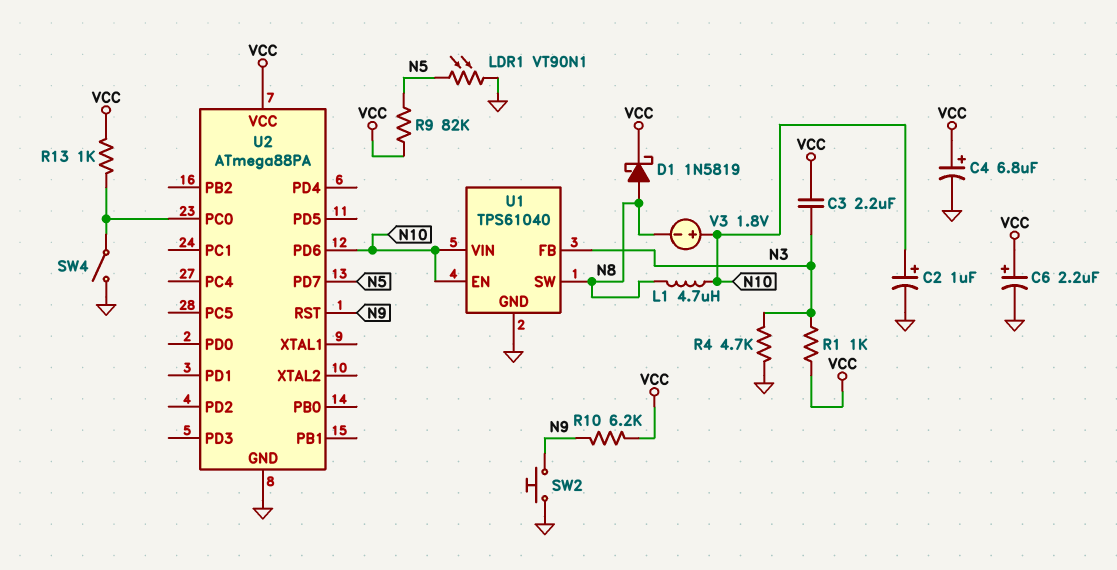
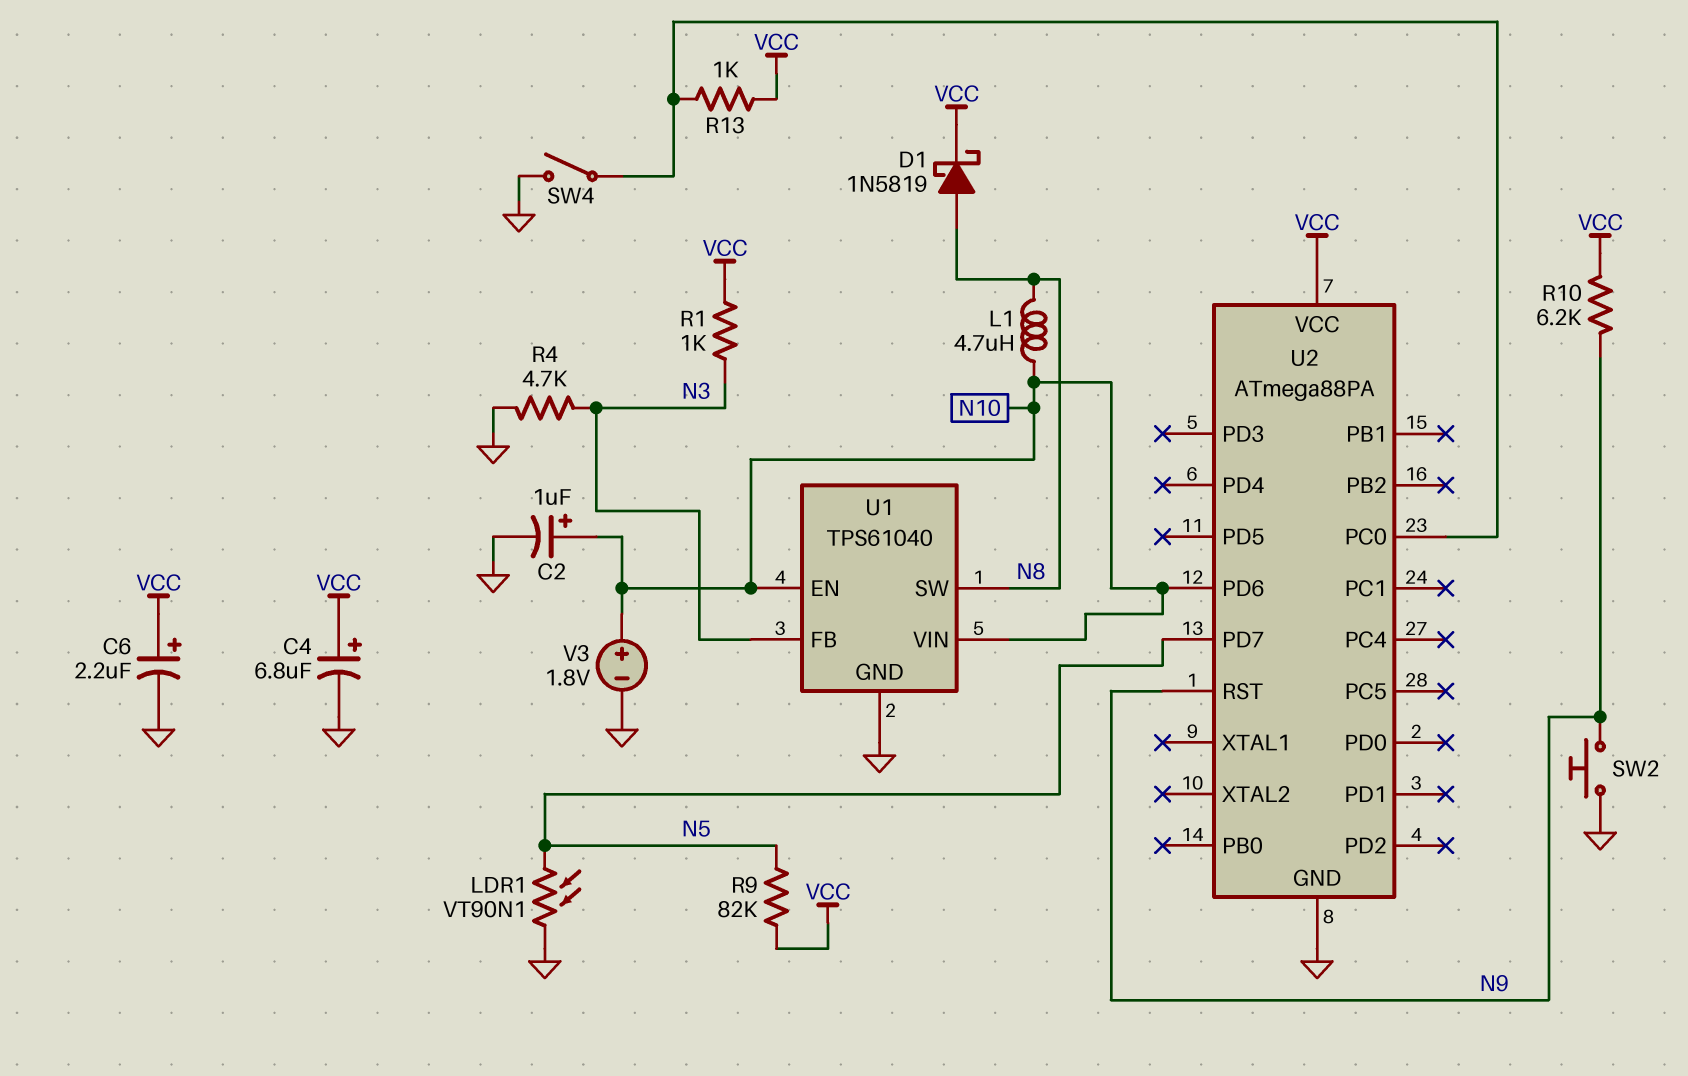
C3: 2.2uF (N3, VCC) -> none
V3: 1.8V (plus N10, minus N8) -> 1.8V (plus N10, minus GND)

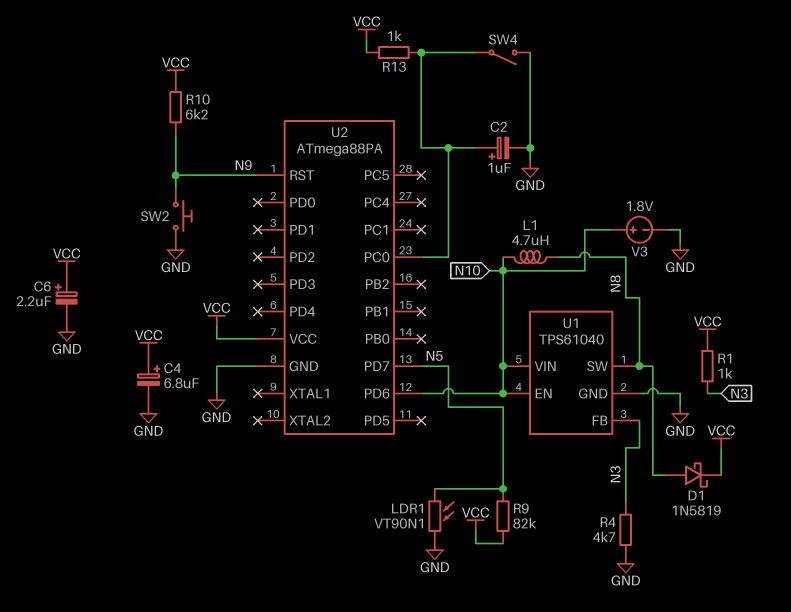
C2: 1uF (plus N10, minus GND) -> 1uF (plus U2/PC0, minus GND)

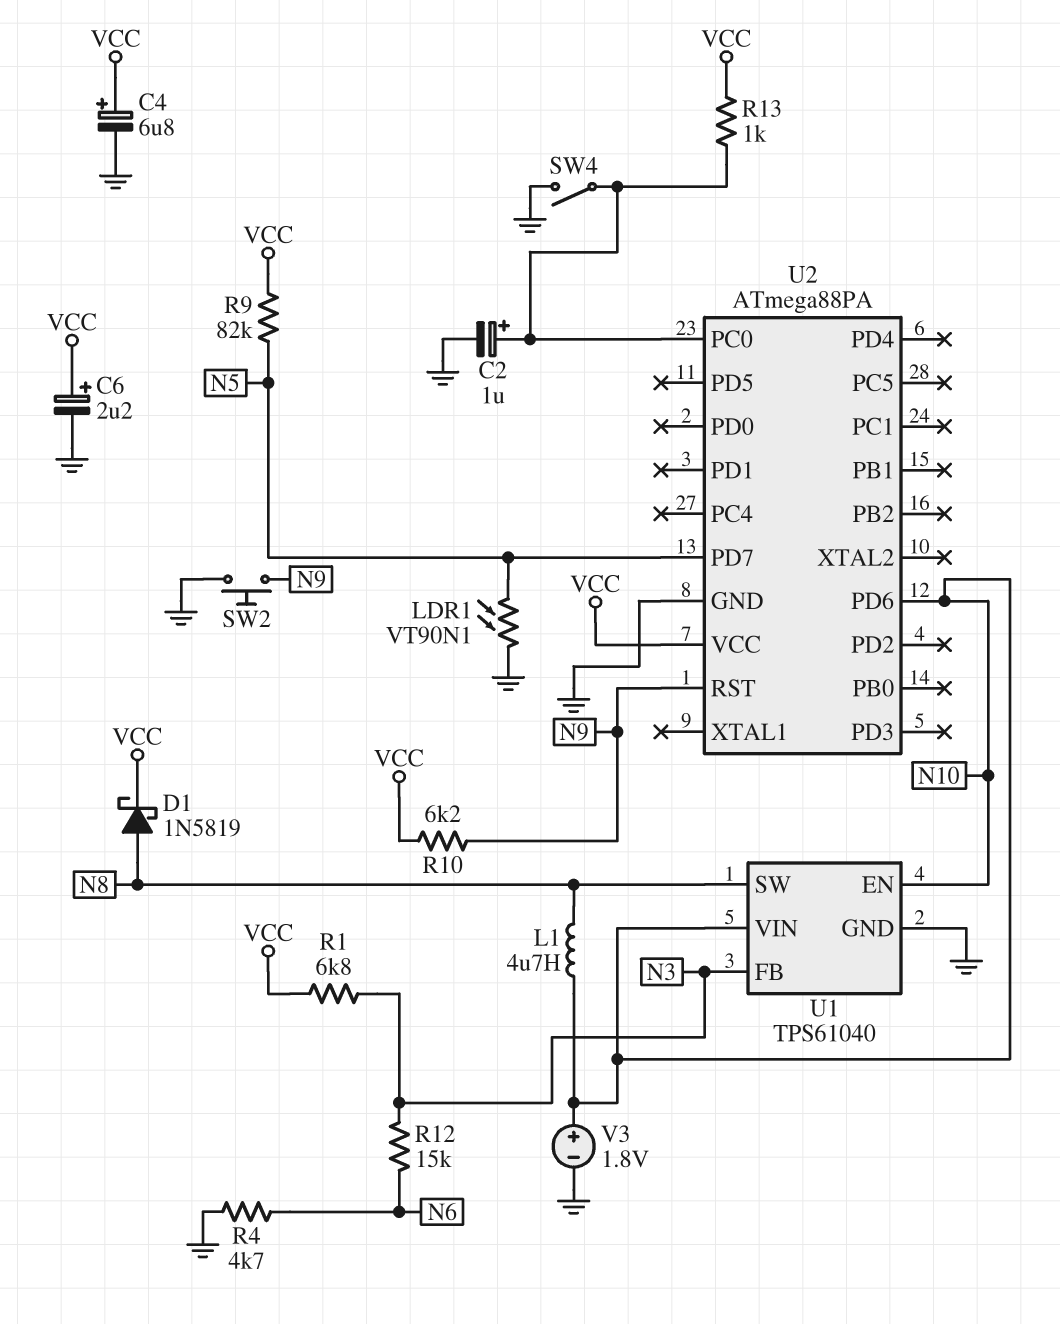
R1: 1k (N3, VCC) -> 6.8k (N3, VCC)
R4: 4.7k (GND, N3) -> 4.7k (GND, N6)
R12: none -> 15k (N3, N6)

